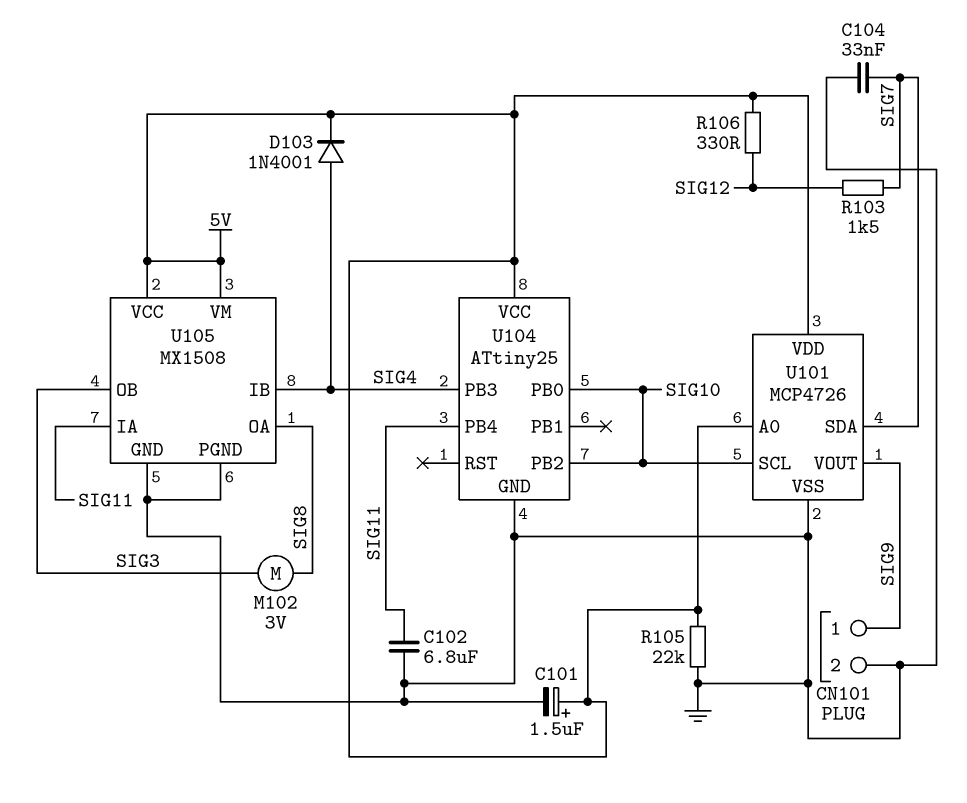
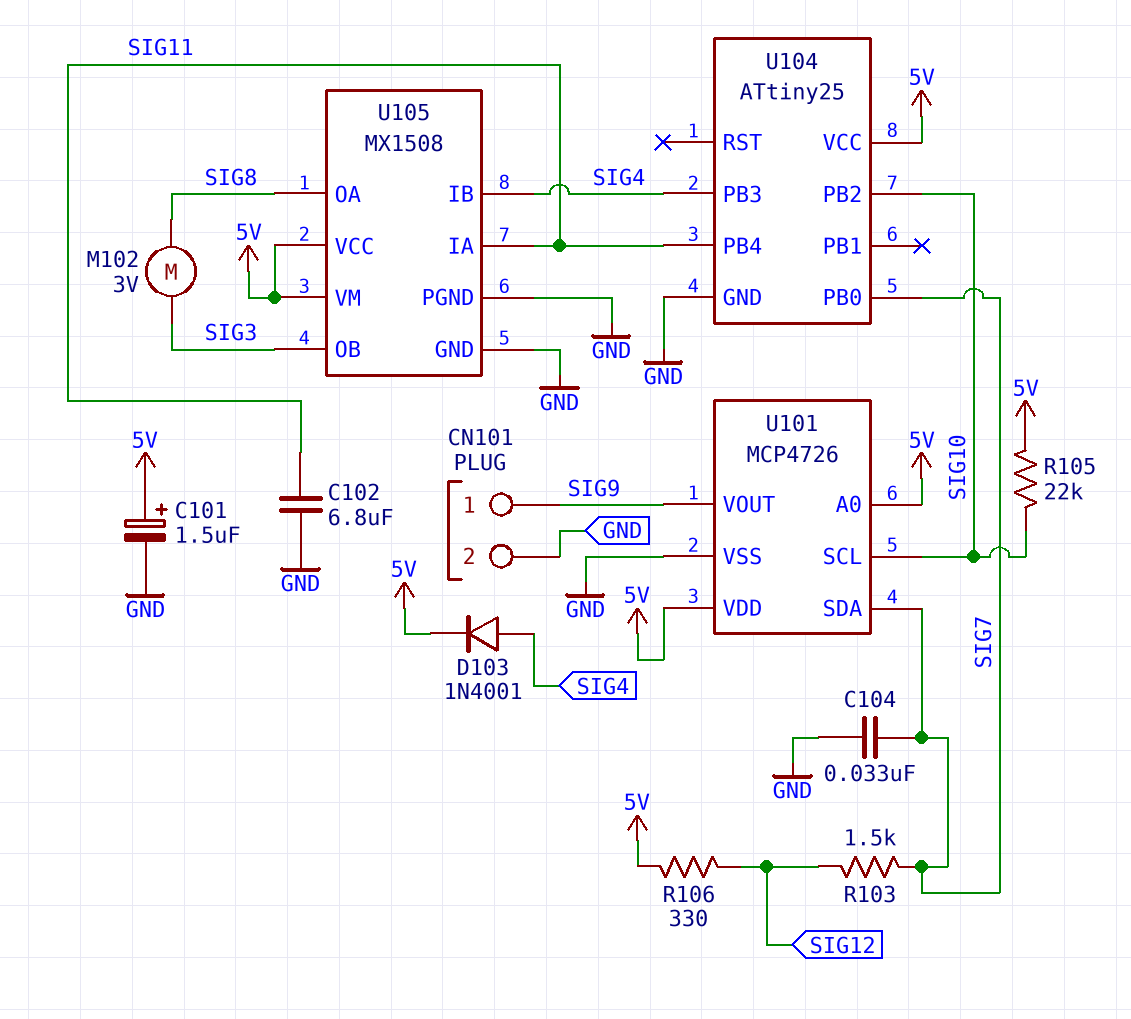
R105: 22k (5V, GND) -> 22k (5V, SIG10)
U104 pin PB0: SIG10 -> SIG7

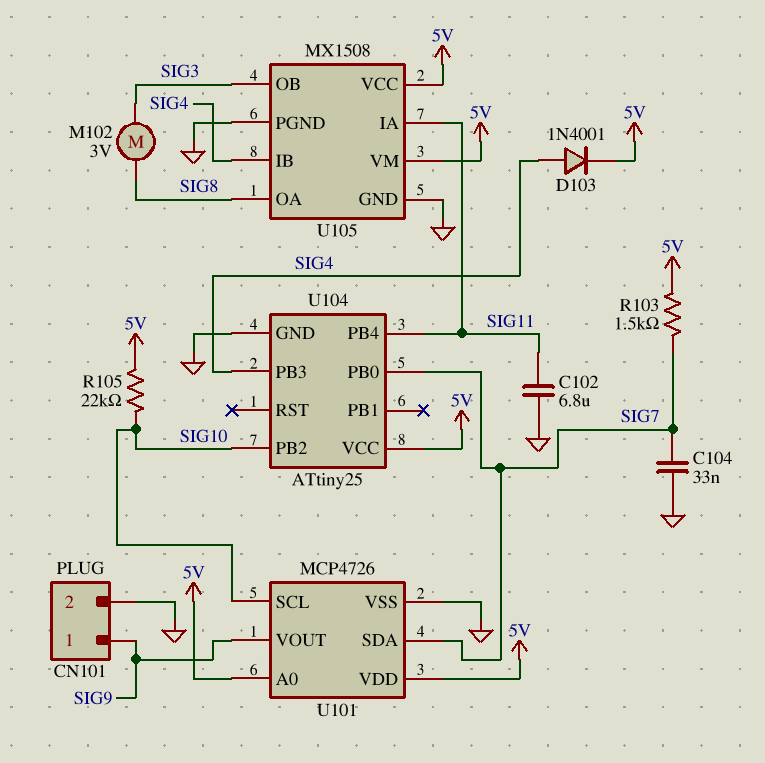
C101: 1.5uF (plus 5V, minus GND) -> none
R103: 1.5k (SIG7, SIG12) -> 1.5k (5V, SIG7)
R106: 330 (5V, SIG12) -> none

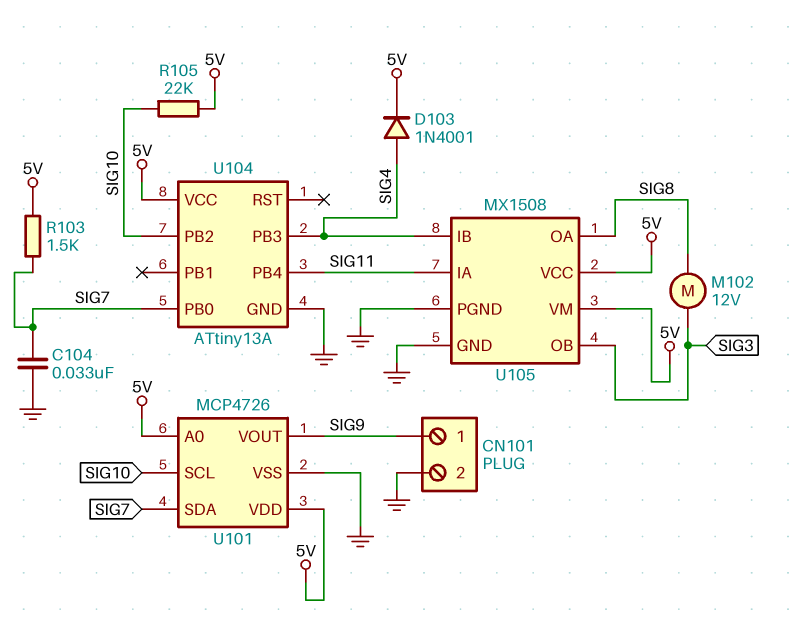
C102: 6.8uF (GND, SIG11) -> none
M102: motor 3V (SIG3, SIG8) -> motor 12V (SIG3, SIG8)
U104: ATtiny25 -> ATtiny13A

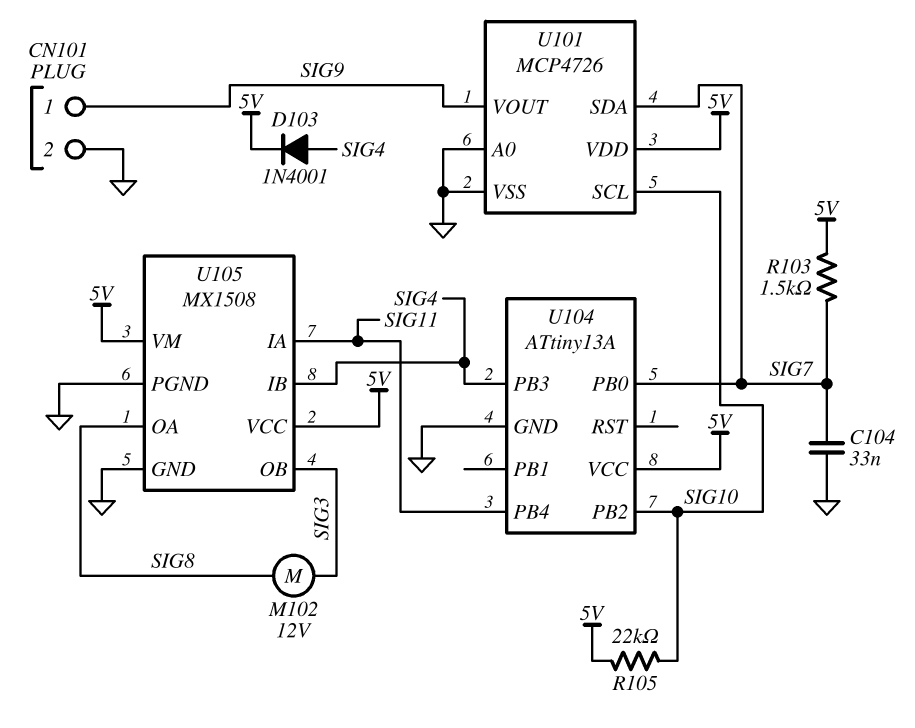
U101 pin A0: 5V -> GND

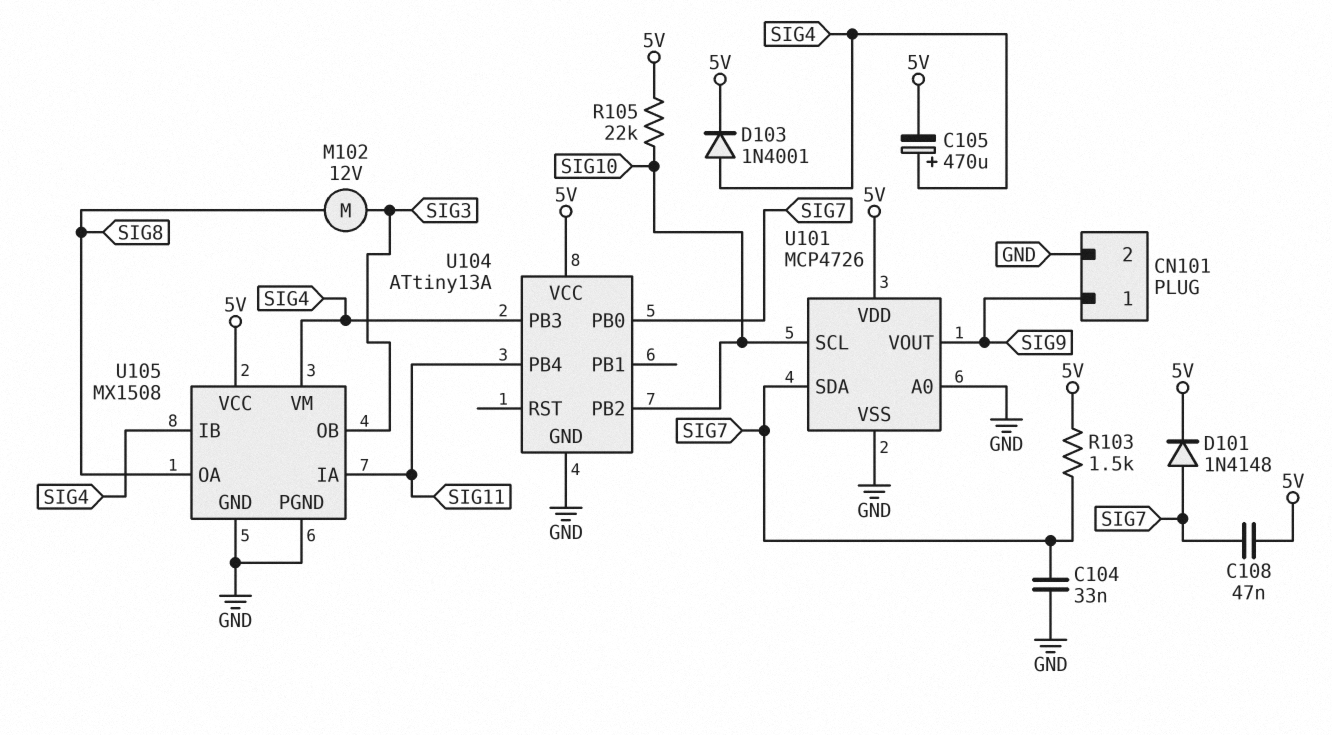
C105: none -> 470uF (plus SIG4, minus 5V)
C108: none -> 47nF (5V, SIG7)
D101: none -> diode 1N4148 (A SIG7, K 5V)
U105 pin VM: 5V -> SIG4

